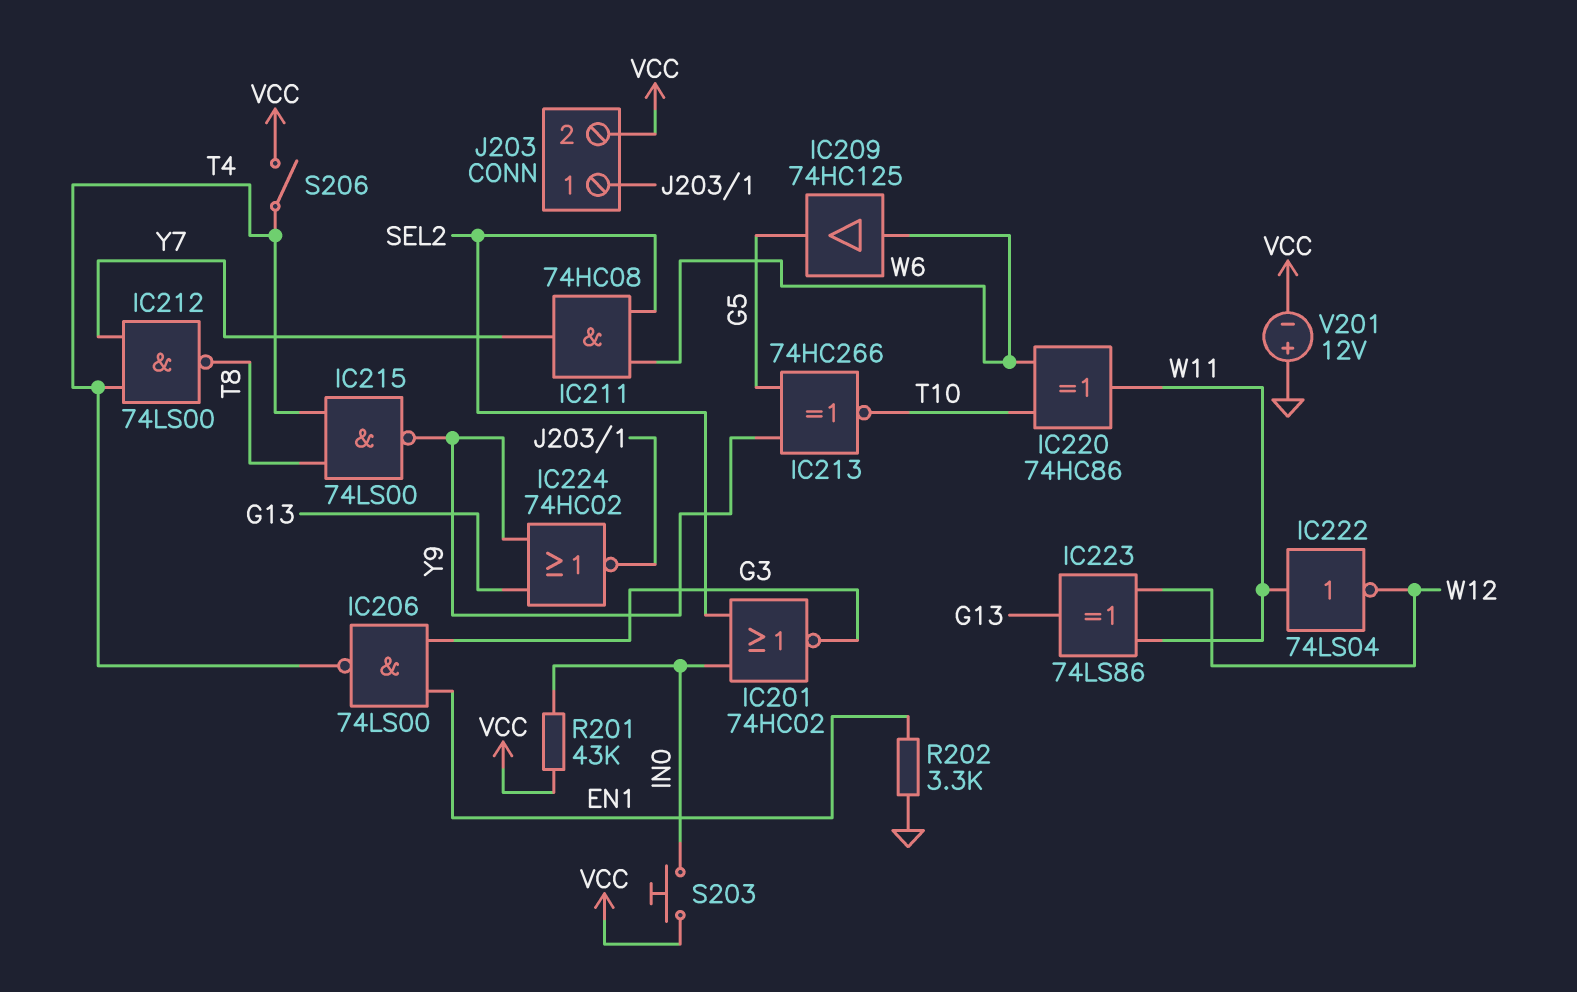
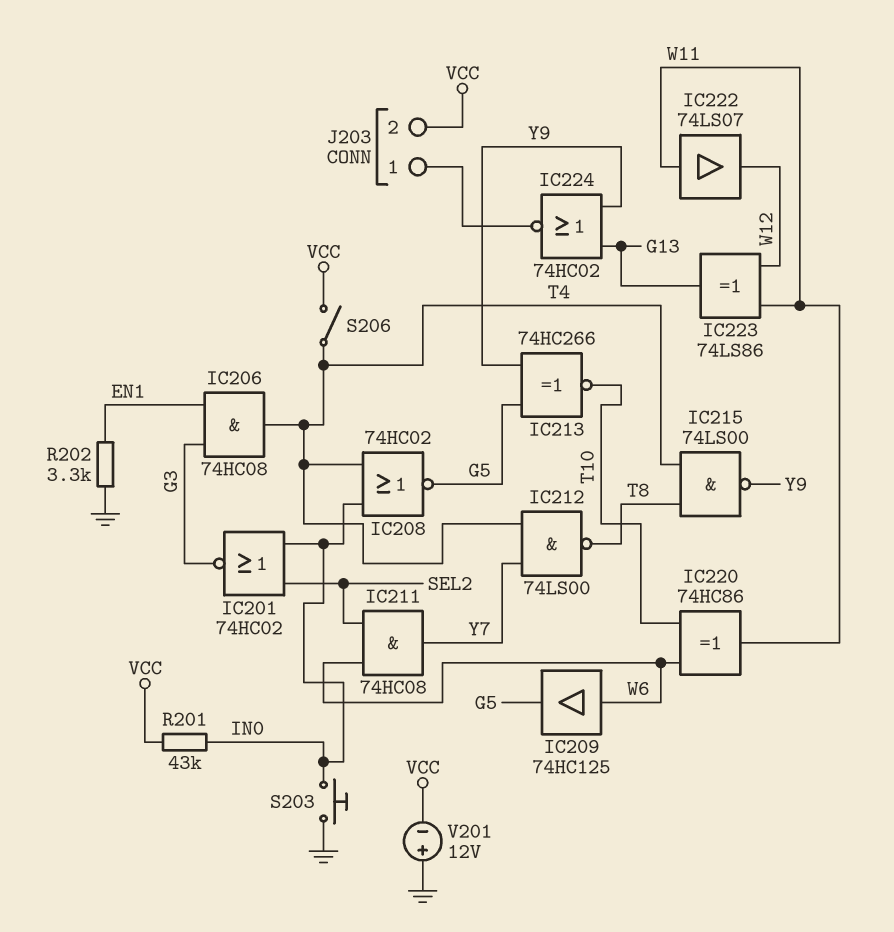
IC206: NAND 74LS00 (in EN1, in G3, out T4) -> AND 74HC08 (in EN1, in G3, out T4)
IC208: none -> NOR 74HC02 (in IN0, in T4, out G5)
IC222: NOT 74LS04 (in W11, out W12) -> buffer 74LS07 (in W11, out W12)
S203: button (IN0, VCC) -> button (GND, IN0)

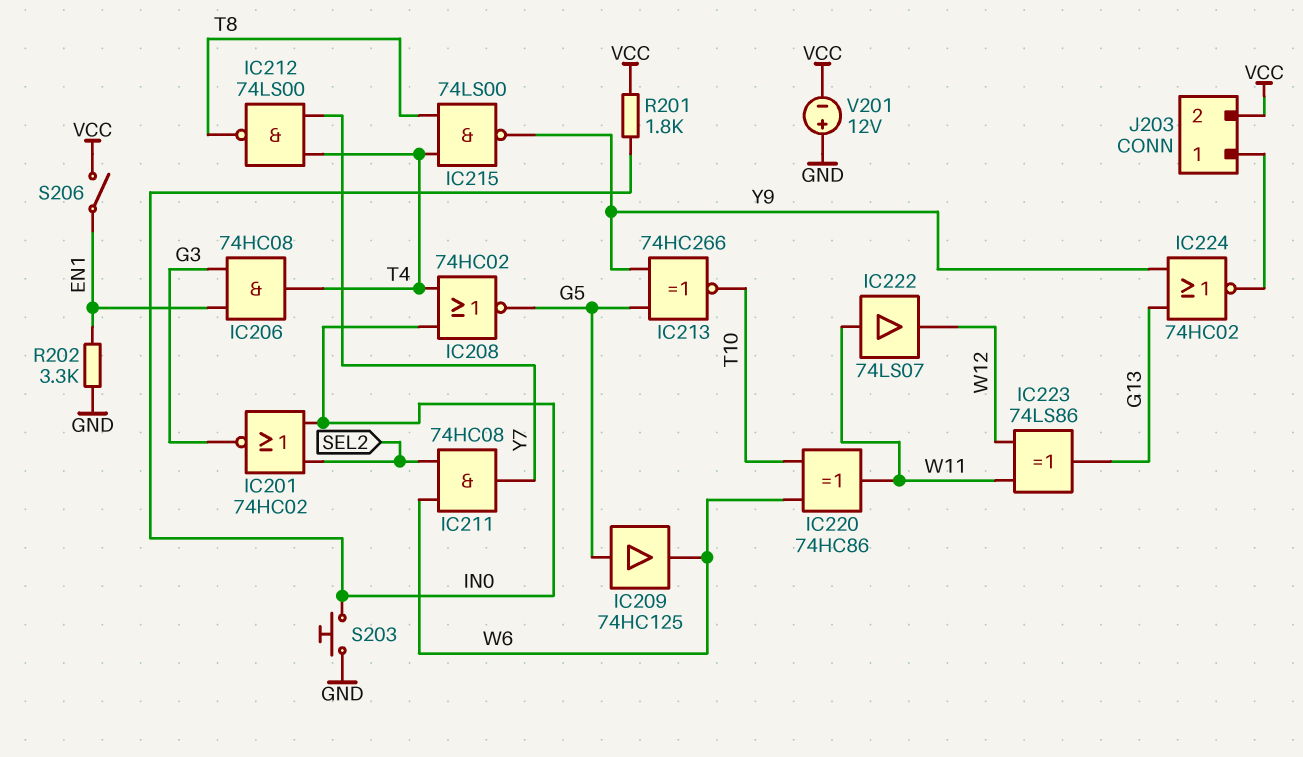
IC209: buffer 74HC125 (in W6, out G5) -> buffer 74HC125 (in G5, out W6)
R201: 43k (IN0, VCC) -> 1.8k (IN0, VCC)
S206: switch (T4, VCC) -> switch (EN1, VCC)

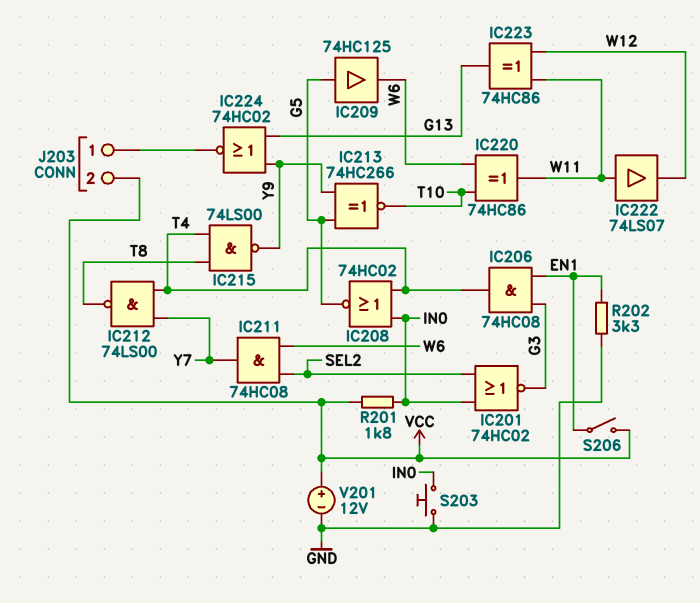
IC223: XOR 74LS86 (in W11, in W12, out G13) -> XOR 74HC86 (in W11, in W12, out G13)
V201: 12V (plus GND, minus VCC) -> 12V (plus VCC, minus GND)

